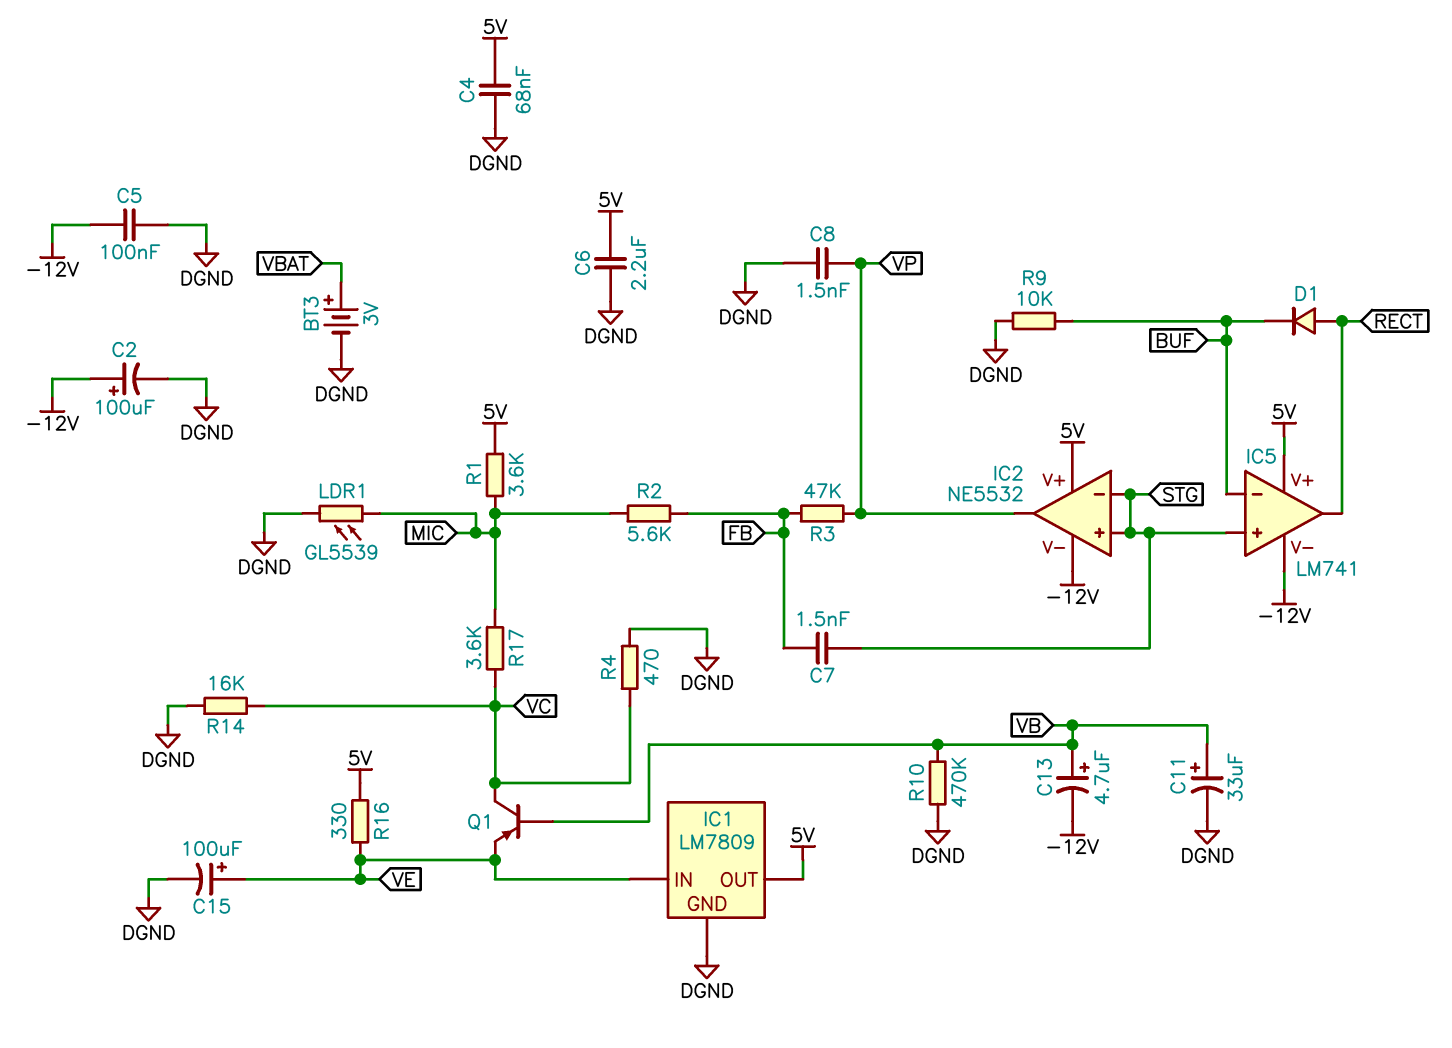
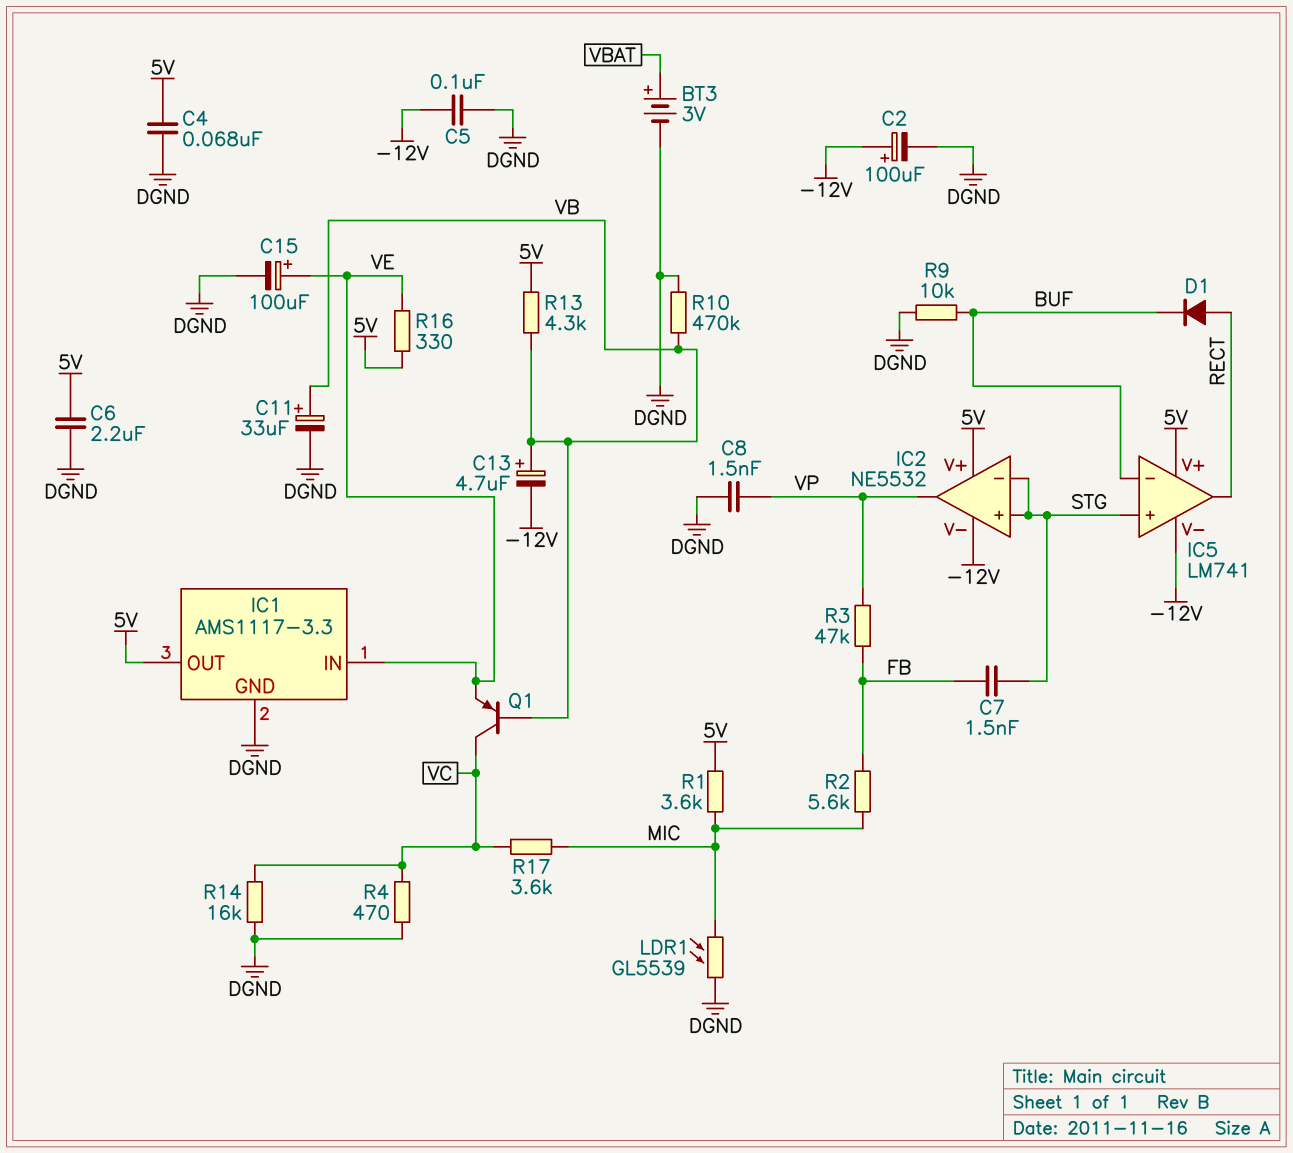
IC1: LM7809 -> AMS1117-3.3
R13: none -> 4.3k (5V, VB)

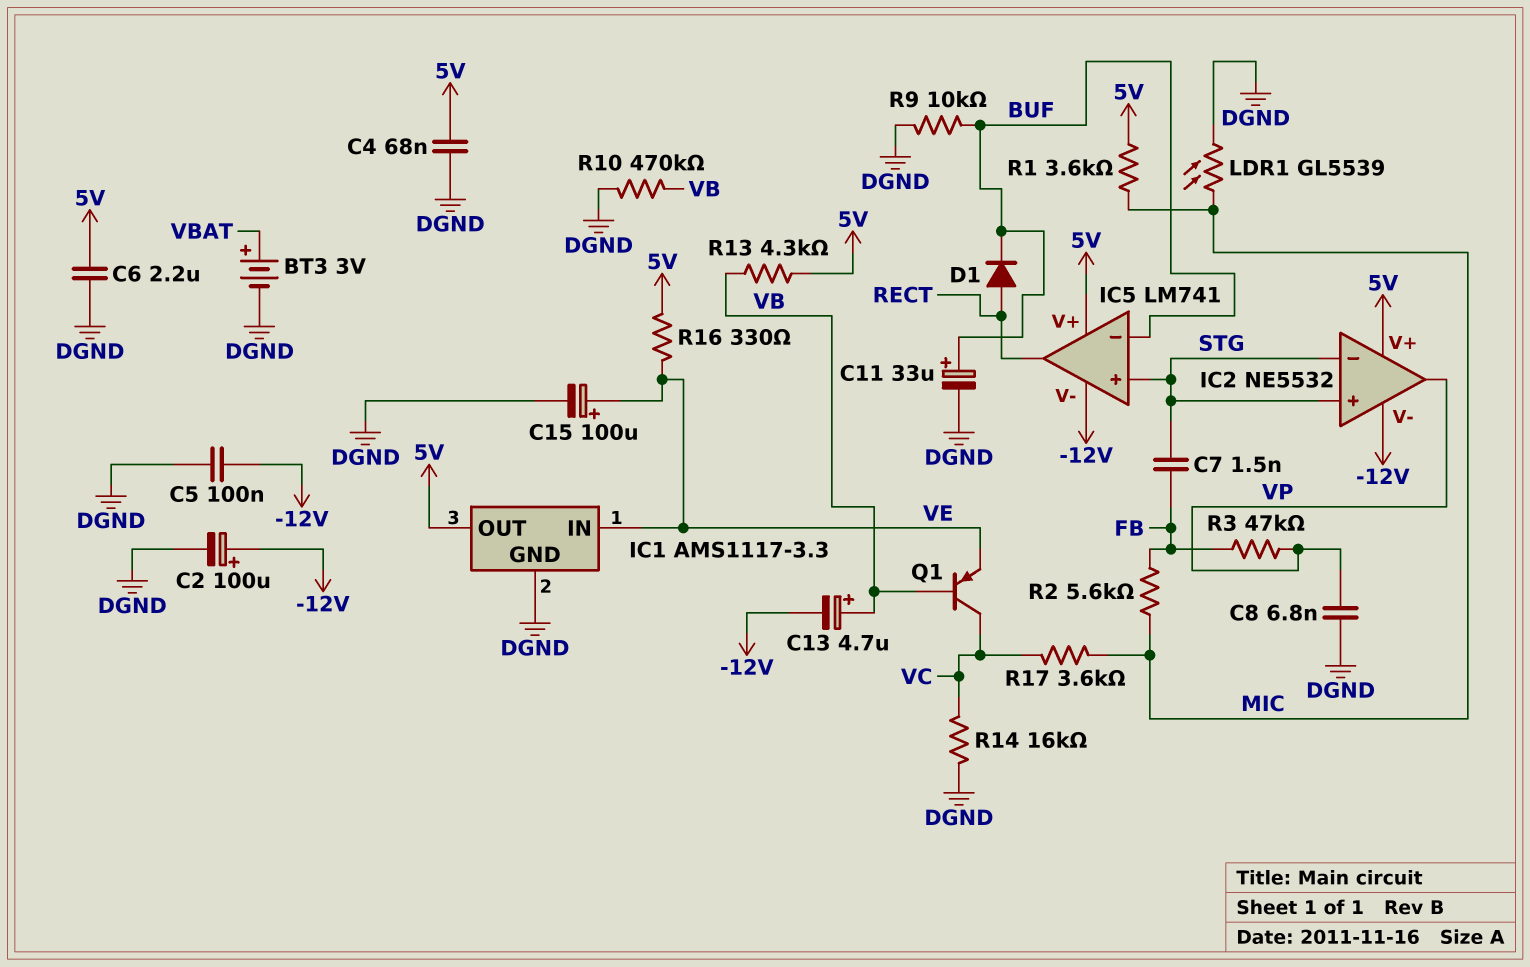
C8: 1.5nF (DGND, VP) -> 6.8nF (DGND, VP)
C11: 33uF (plus VB, minus DGND) -> 33uF (plus BUF, minus DGND)
R4: 470 (DGND, VC) -> none

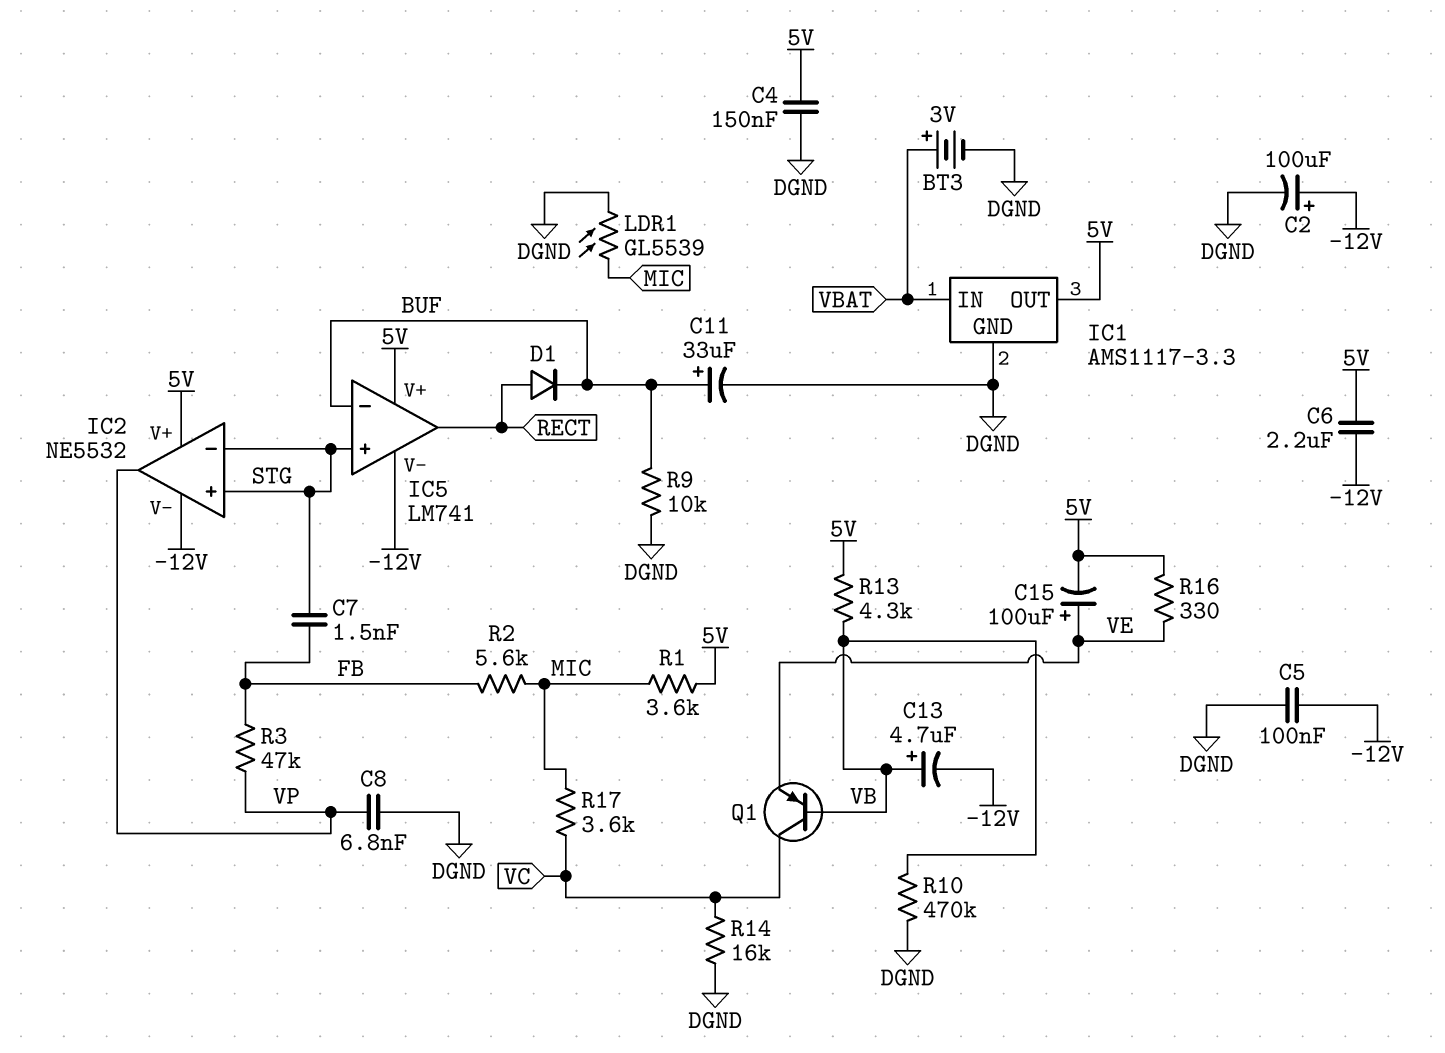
C4: 68nF (5V, DGND) -> 150nF (5V, DGND)
C6: 2.2uF (5V, DGND) -> 2.2uF (-12V, 5V)
C15: 100uF (plus VE, minus DGND) -> 100uF (plus VE, minus 5V)
IC1 pin IN: VE -> VBAT

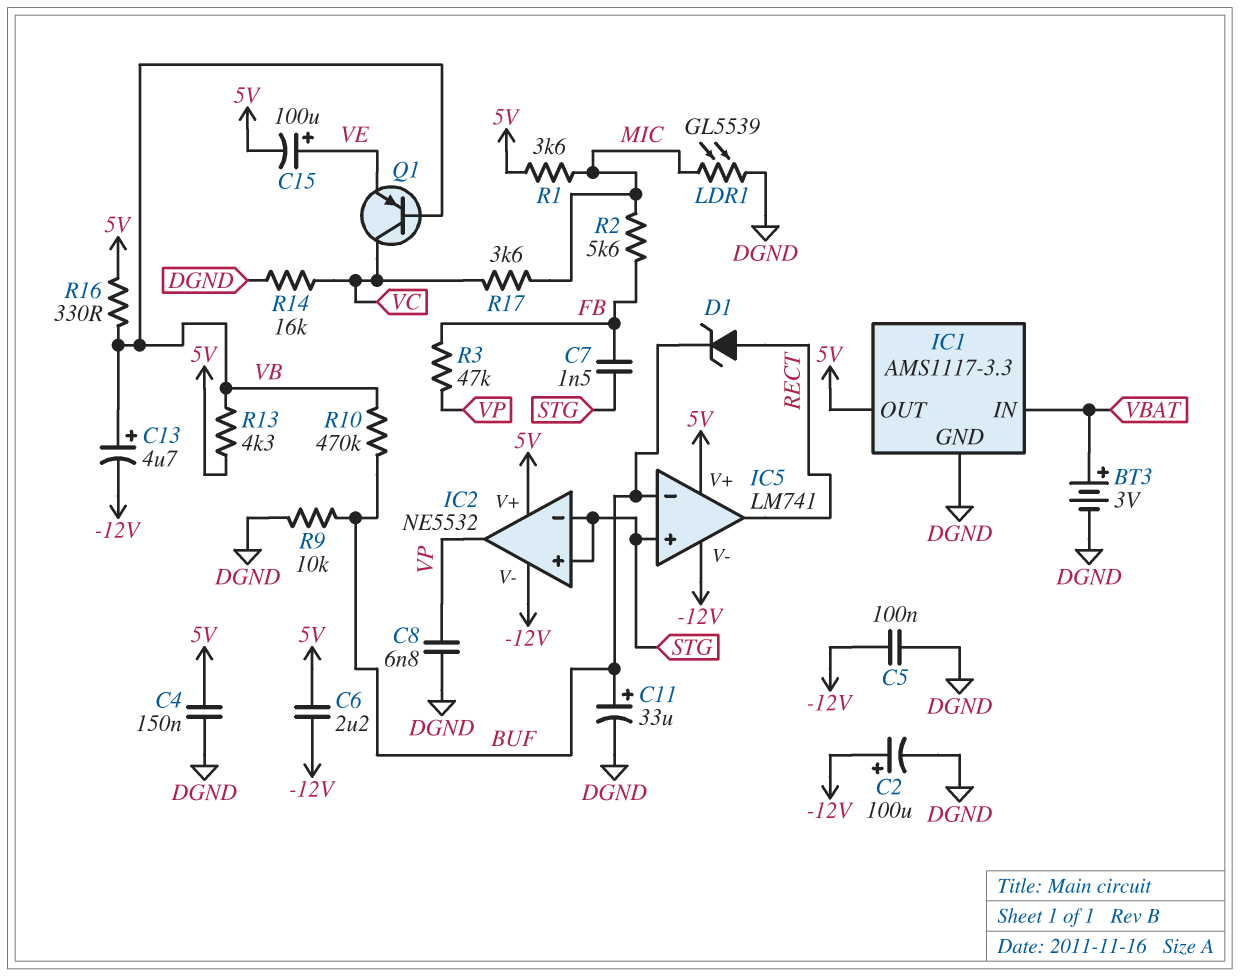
D1: diode (A RECT, K BUF) -> zener (A RECT, K BUF)
R10: 470k (DGND, VB) -> 470k (BUF, VB)
R16: 330 (5V, VE) -> 330 (5V, VB)

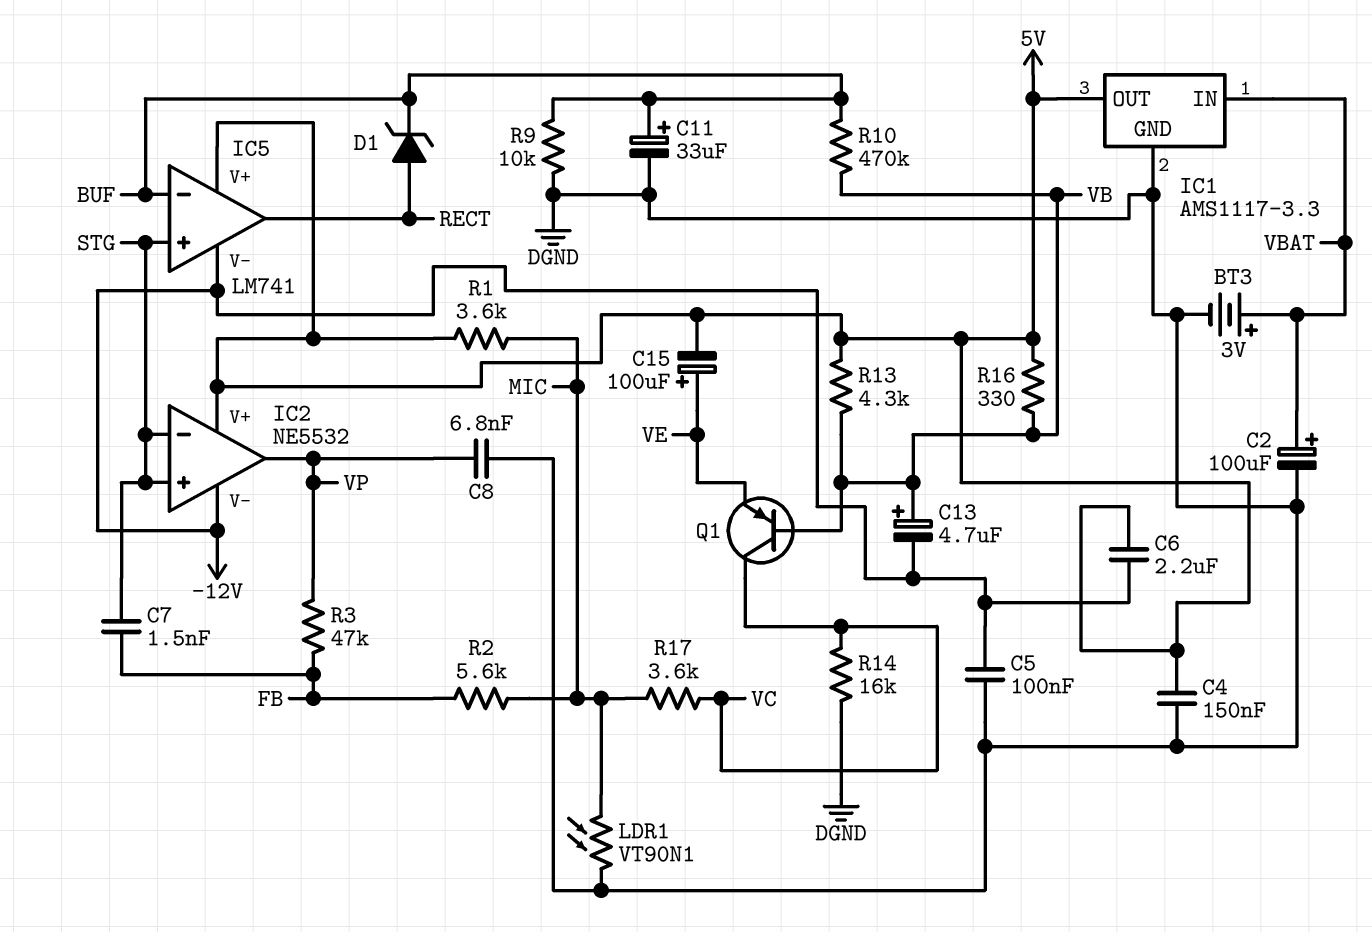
C2: 100uF (plus -12V, minus DGND) -> 100uF (plus VBAT, minus DGND)
LDR1: GL5539 (DGND, MIC) -> VT90N1 (DGND, MIC)

